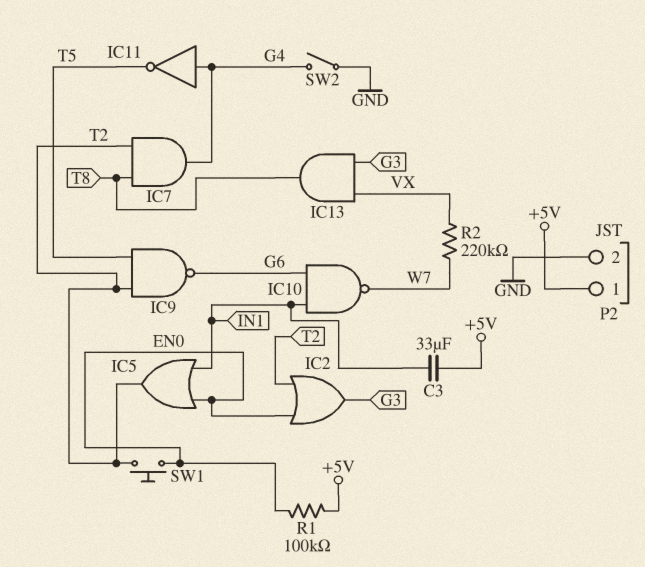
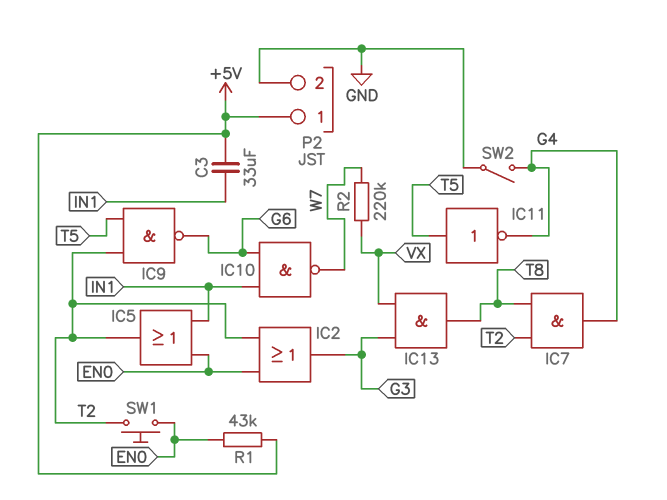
IC11: NOT (in G4, out T5) -> NOT (in T5, out G4)
R1: 100k (+5V, EN0) -> 43k (+5V, EN0)

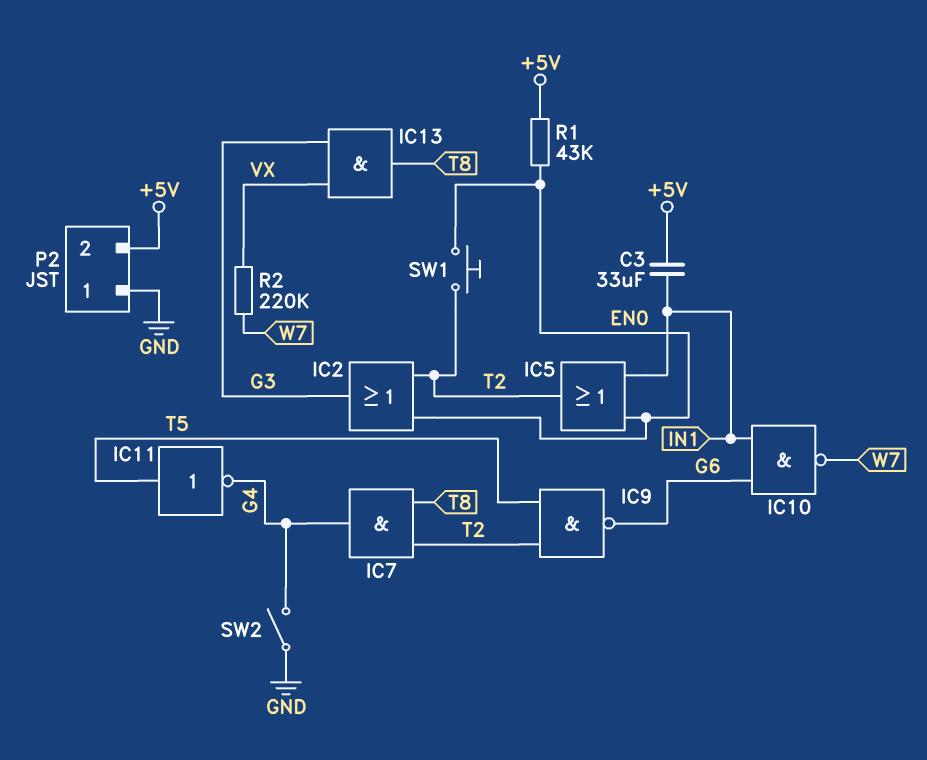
P2 pin 1: +5V -> GND
P2 pin 2: GND -> +5V

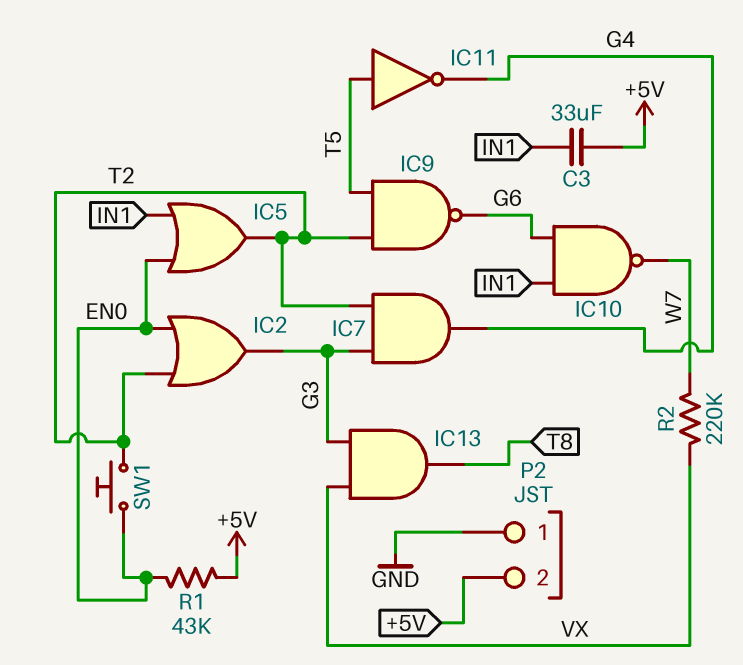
IC7: AND (in T2, in T8, out G4) -> AND (in G3, in T2, out G4)
SW2: switch (G4, GND) -> none

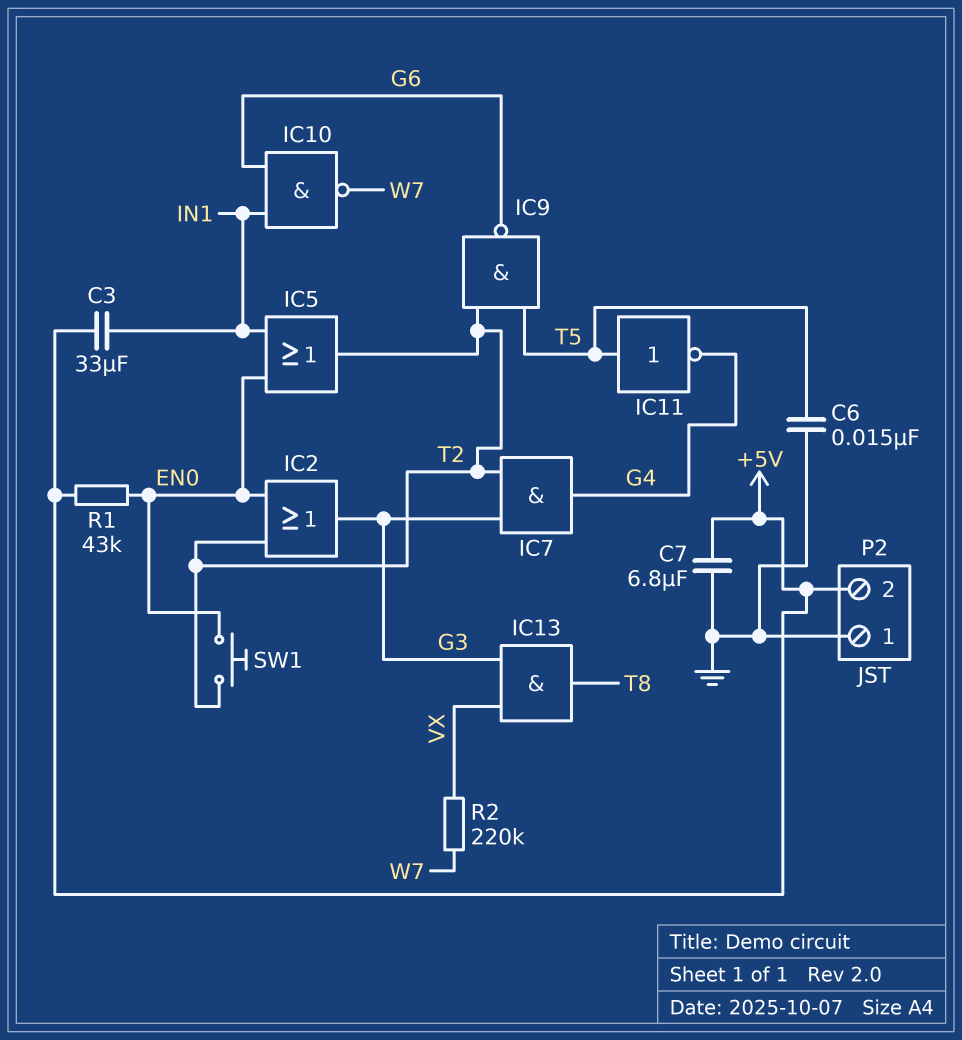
C6: none -> 15nF (GND, T5)
C7: none -> 6.8uF (+5V, GND)

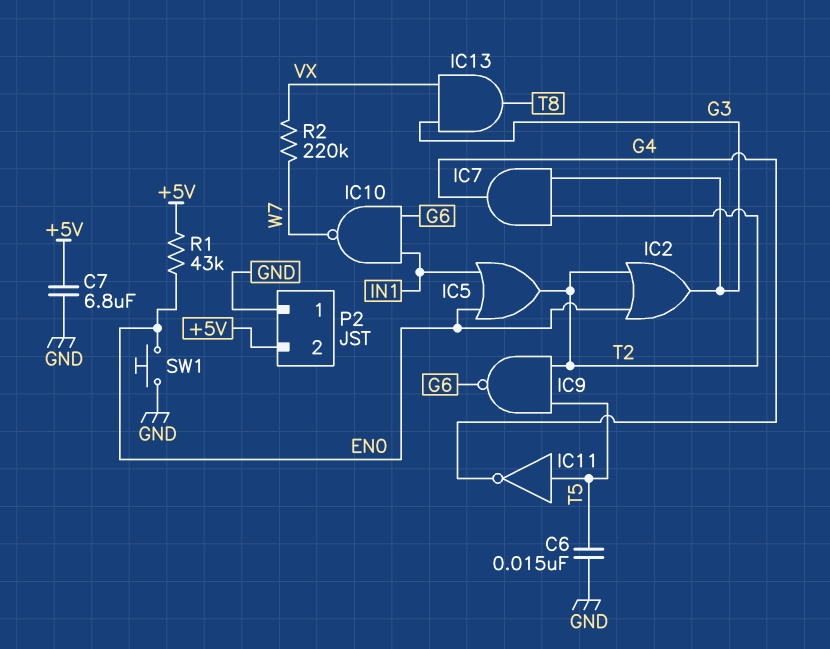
C3: 33uF (+5V, IN1) -> none
SW1: button (EN0, T2) -> button (EN0, GND)

